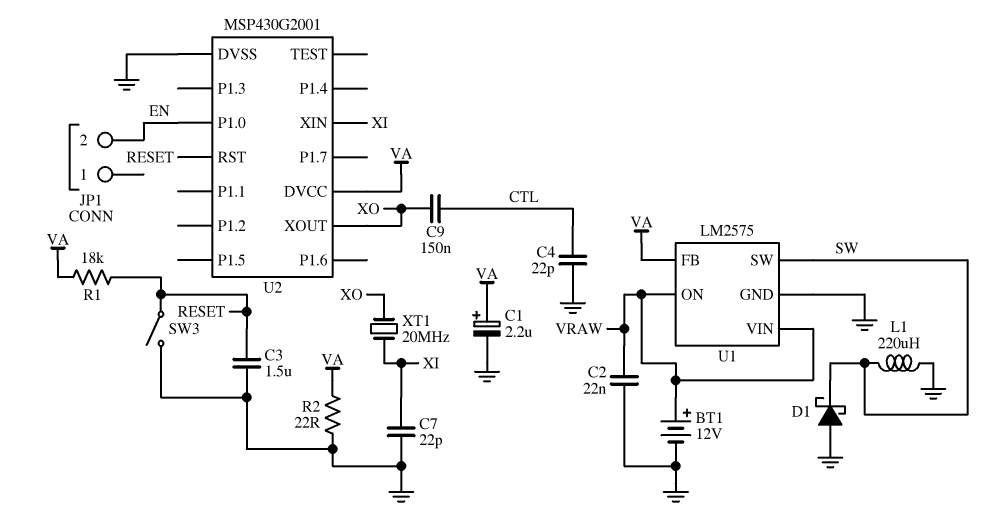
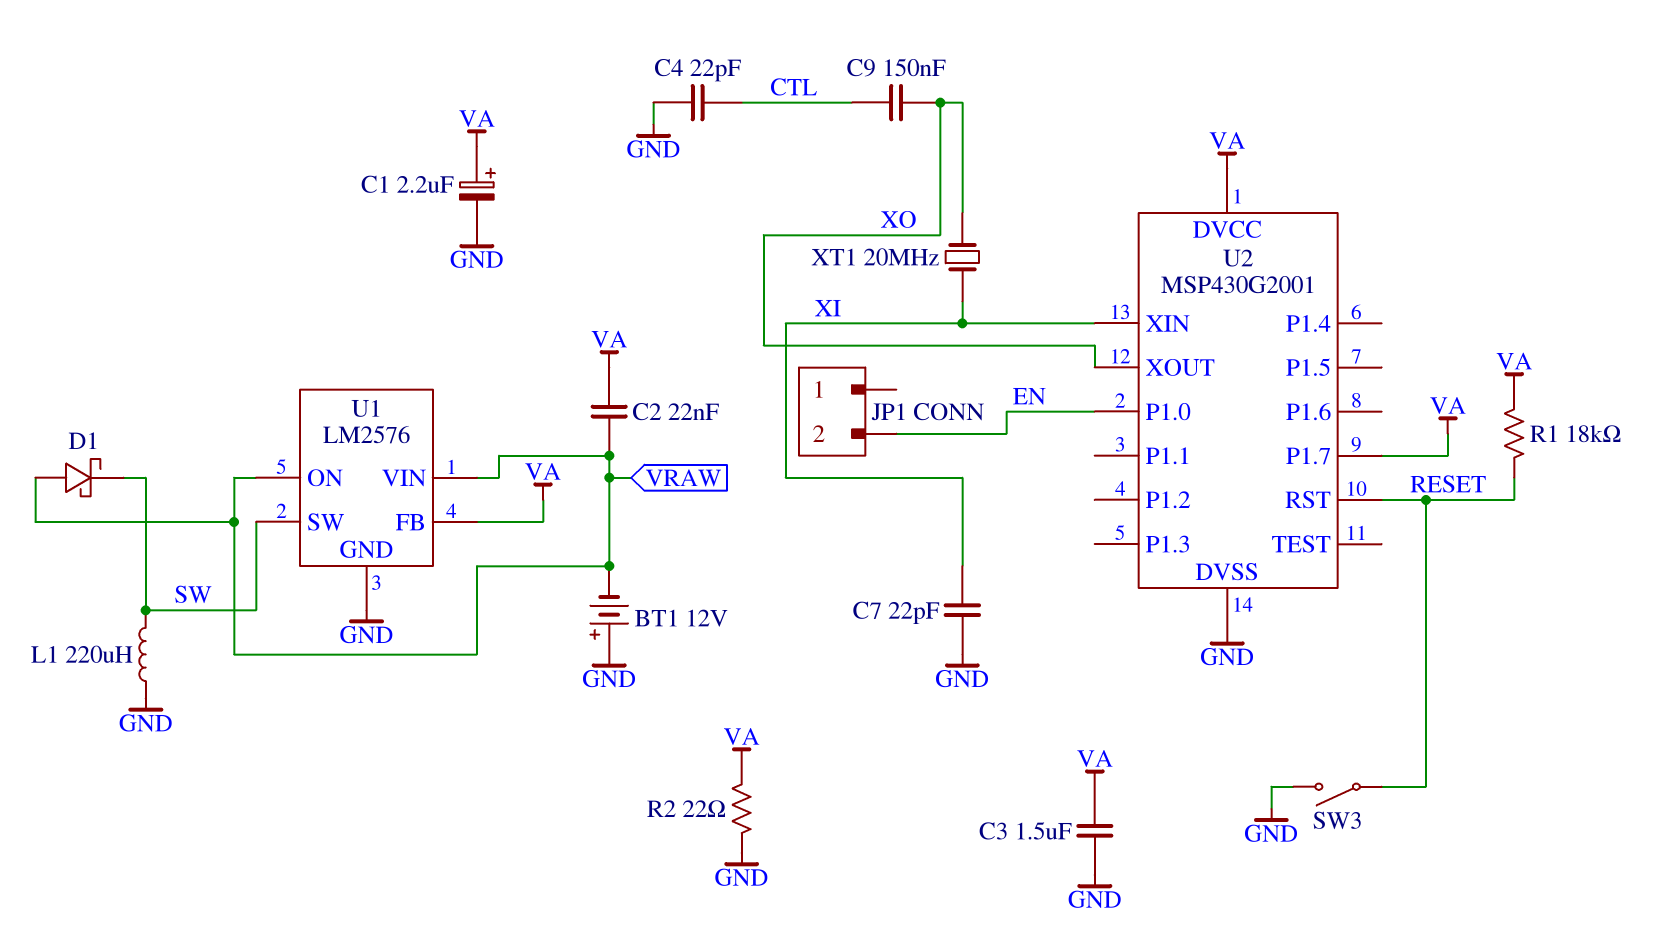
BT1: 12V (plus VRAW, minus GND) -> 12V (plus GND, minus VRAW)
C2: 22nF (GND, VRAW) -> 22nF (VA, VRAW)
C3: 1.5uF (GND, RESET) -> 1.5uF (GND, VA)
D1: schottky (A GND, K SW) -> schottky (A VRAW, K SW)
U1: LM2575 -> LM2576
U2 pin P1.7: none -> VA

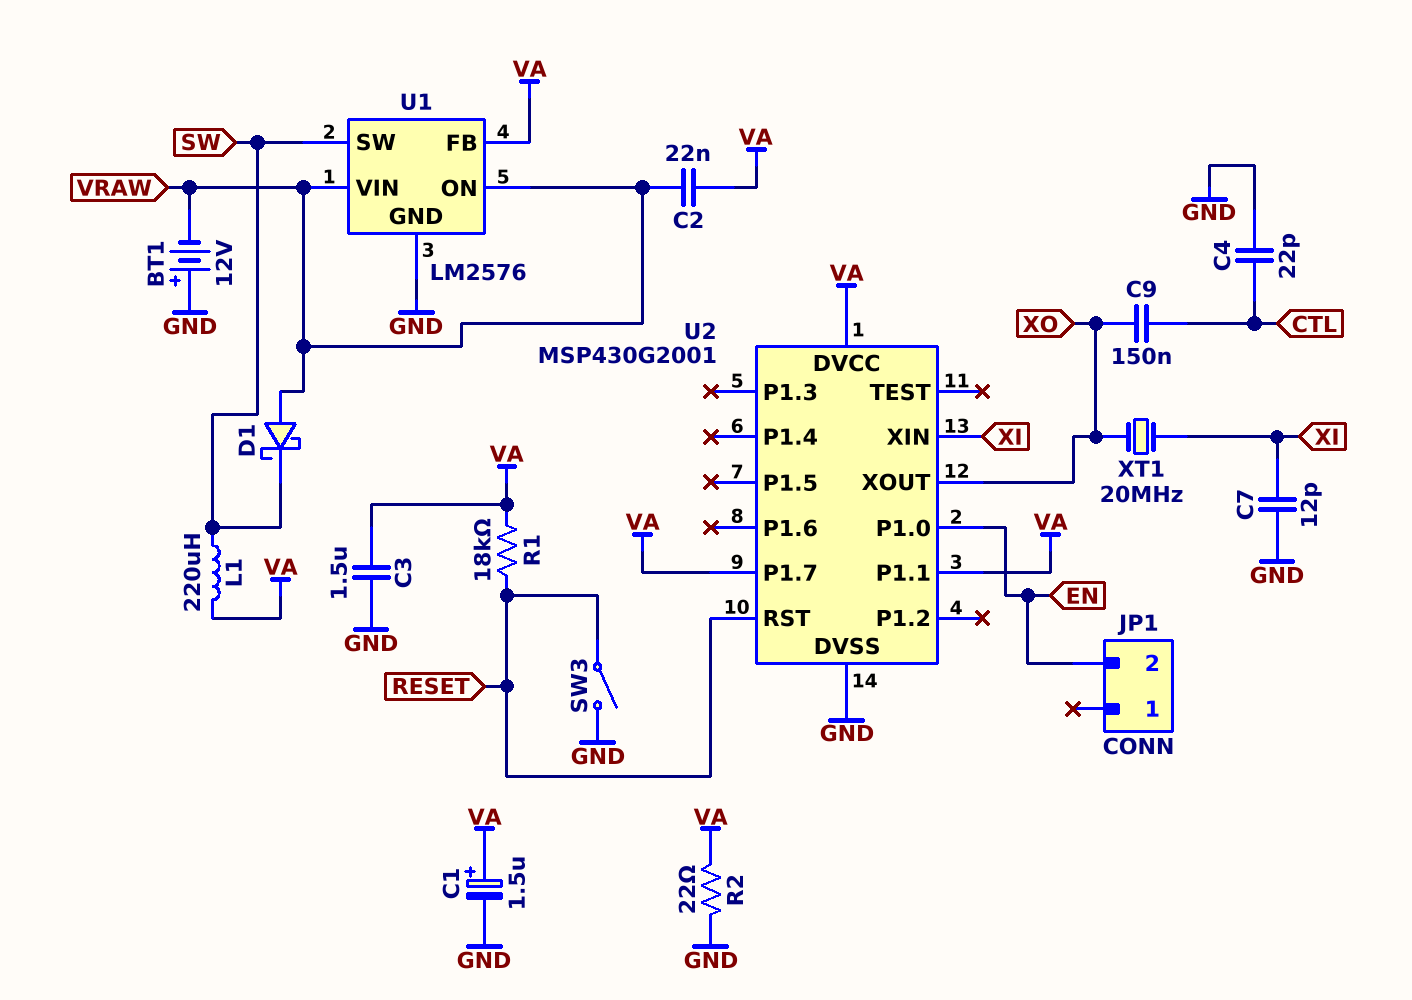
C1: 2.2uF (plus VA, minus GND) -> 1.5uF (plus VA, minus GND)
C7: 22pF (GND, XI) -> 12pF (GND, XI)
L1: 220uH (GND, SW) -> 220uH (SW, VA)
U2 pin P1.1: none -> VA

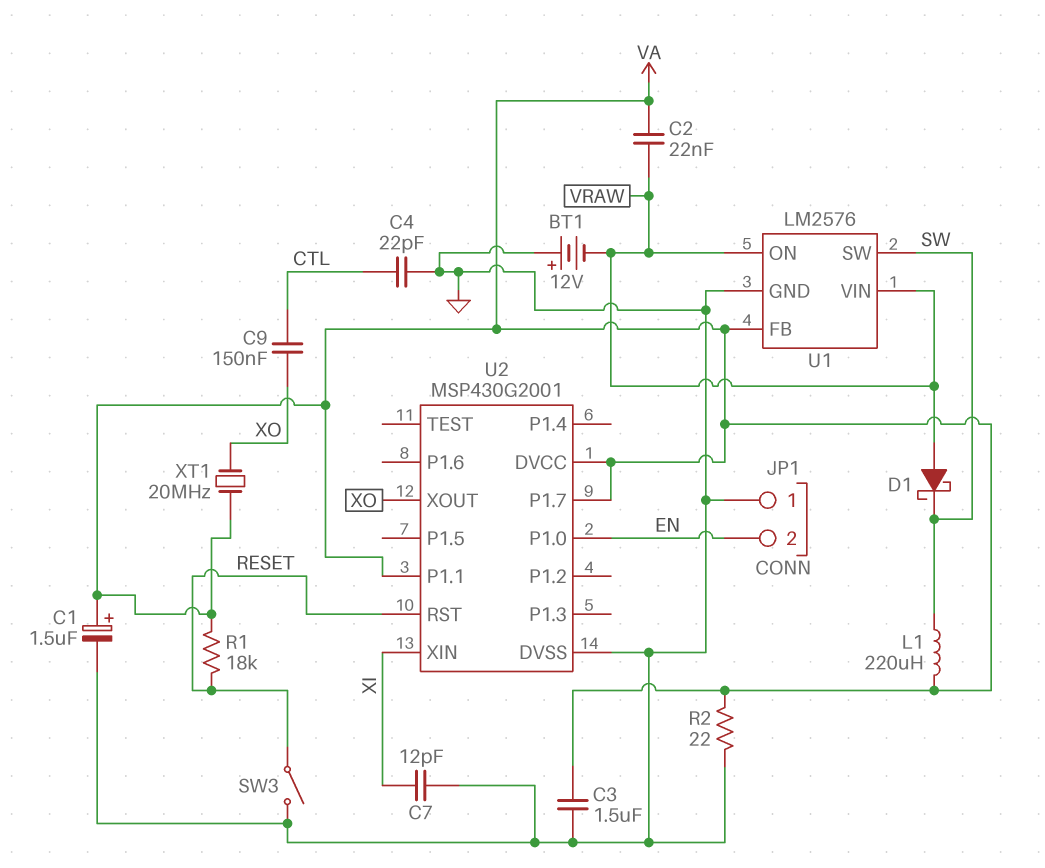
JP1 pin 1: none -> GND
XT1: 20MHz (XI, XO) -> 20MHz (VA, XO)

